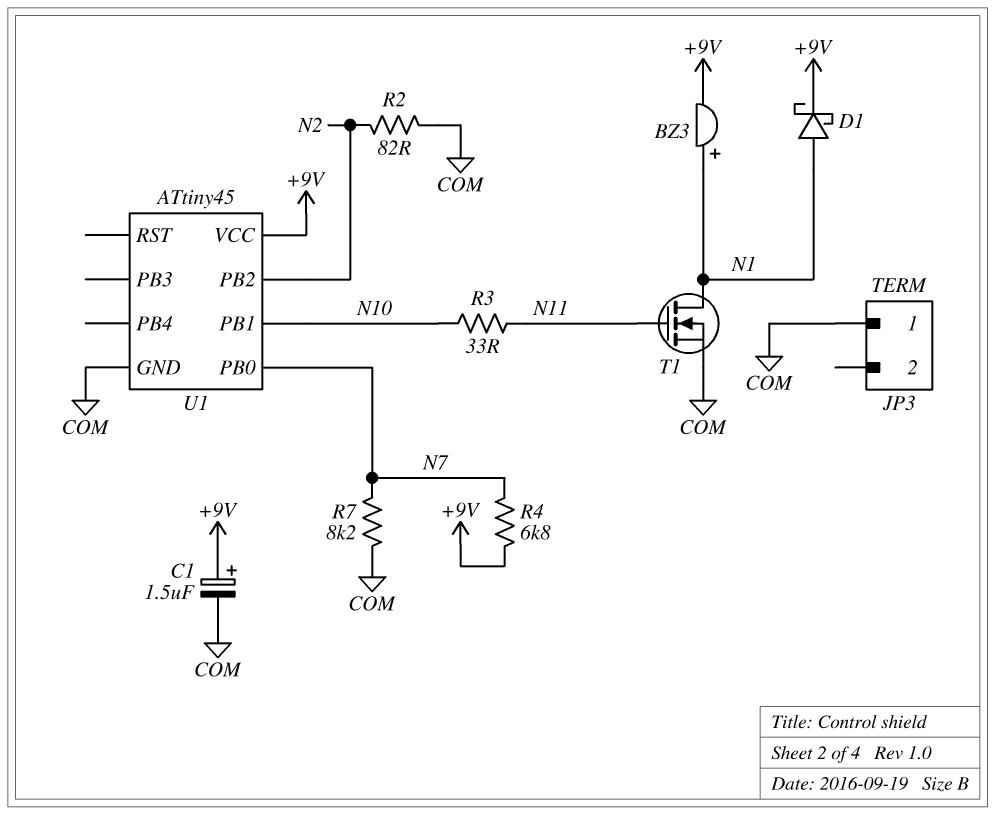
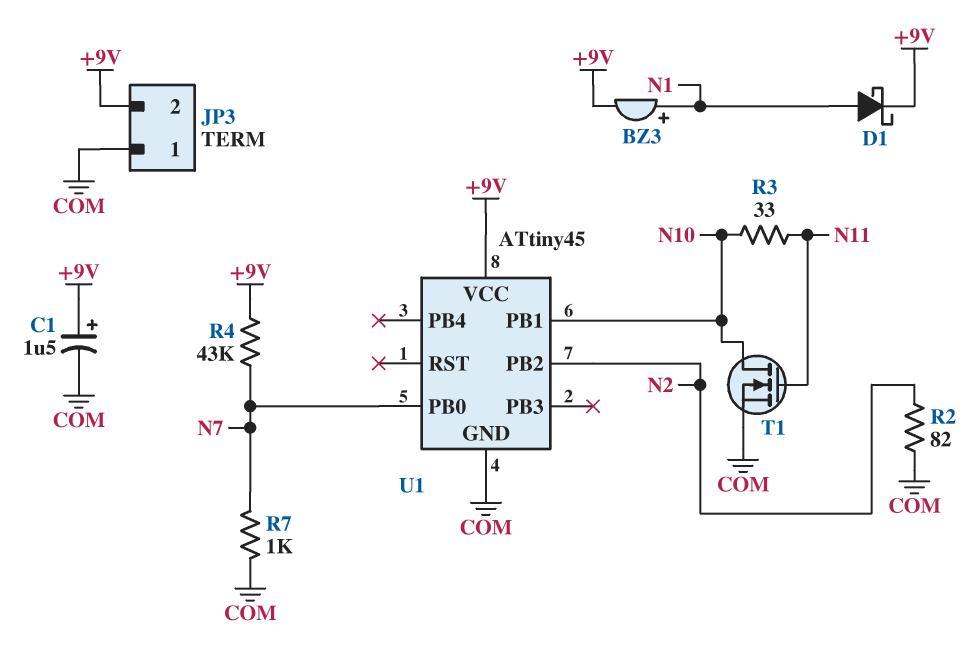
JP3 pin 2: none -> +9V
R4: 6.8k (+9V, N7) -> 43k (+9V, N7)
R7: 8.2k (COM, N7) -> 1k (COM, N7)
T1: NMOS (G N11, D N1, S COM) -> NMOS (G N11, D N10, S COM)

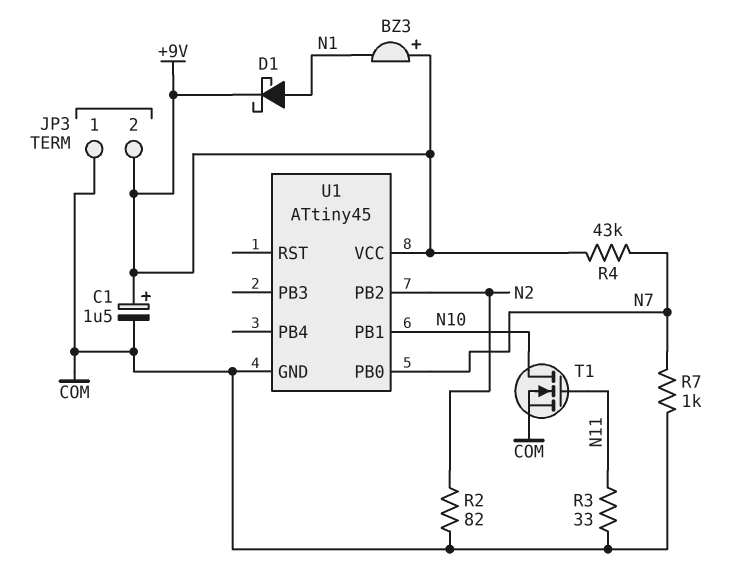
BZ3: buzzer (plus N1, minus +9V) -> buzzer (plus +9V, minus N1)
R3: 33 (N10, N11) -> 33 (COM, N11)

